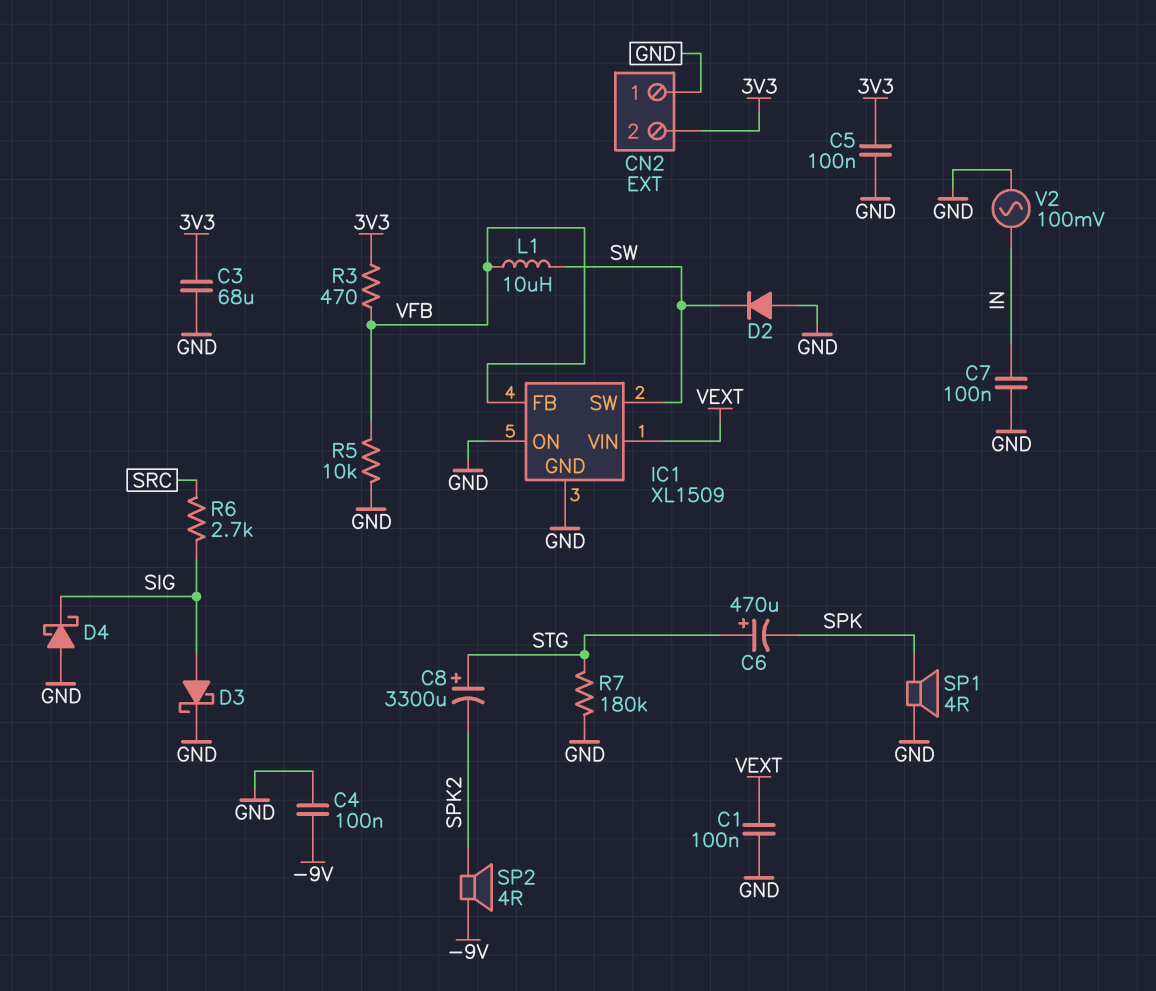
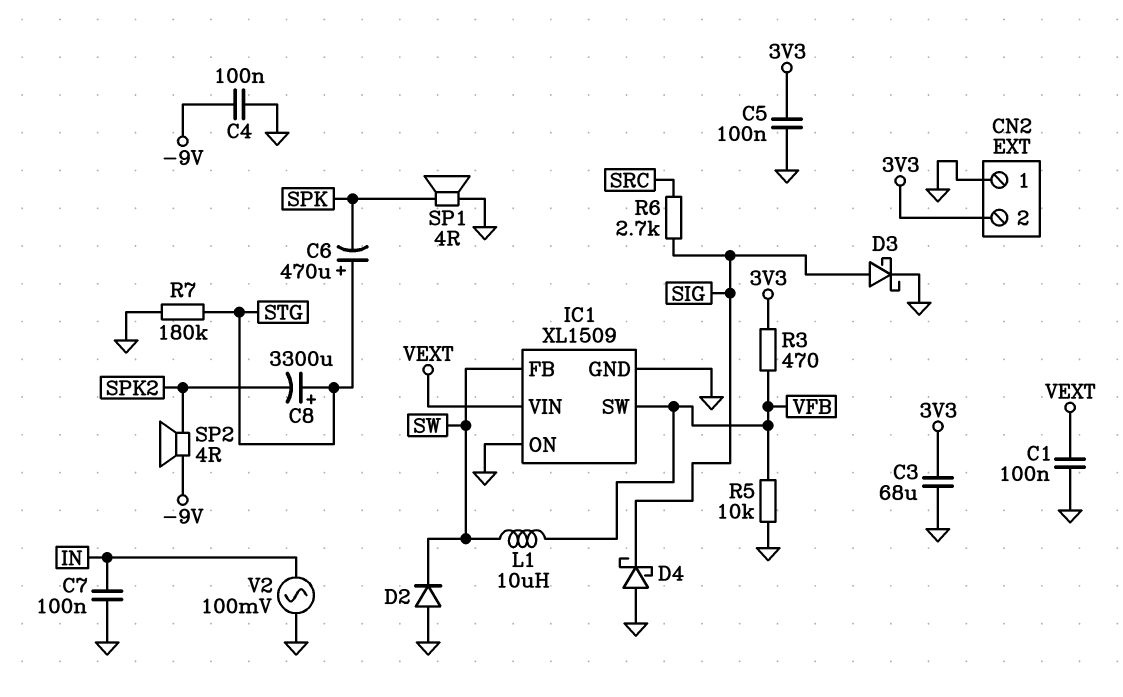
IC1 pin FB: VFB -> SW
IC1 pin SW: SW -> VFB

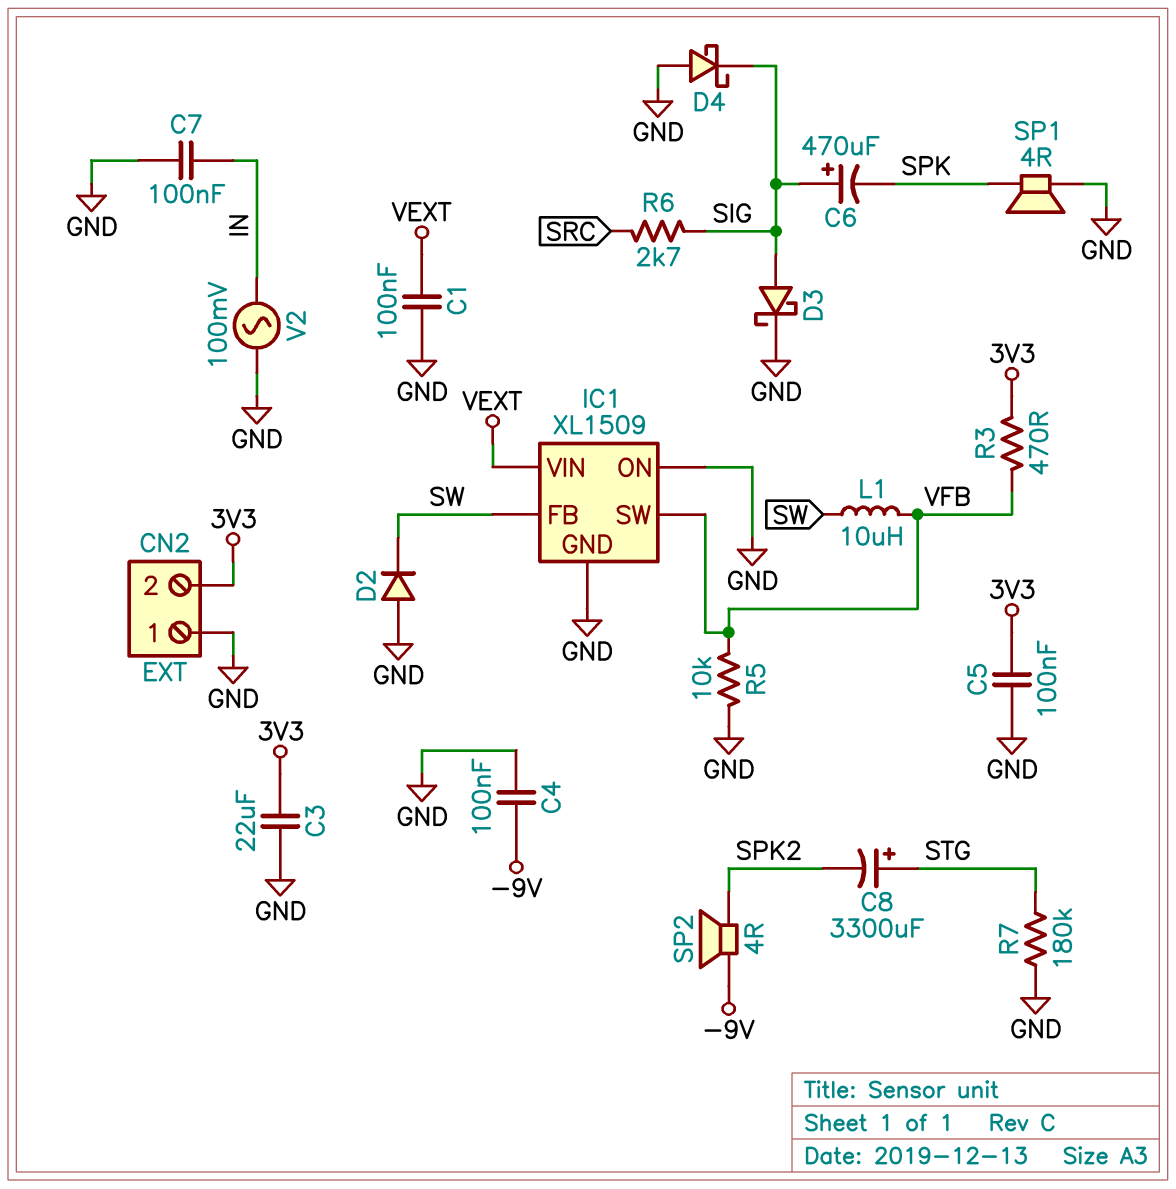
C3: 68uF (3V3, GND) -> 22uF (3V3, GND)
C6: 470uF (plus STG, minus SPK) -> 470uF (plus SIG, minus SPK)

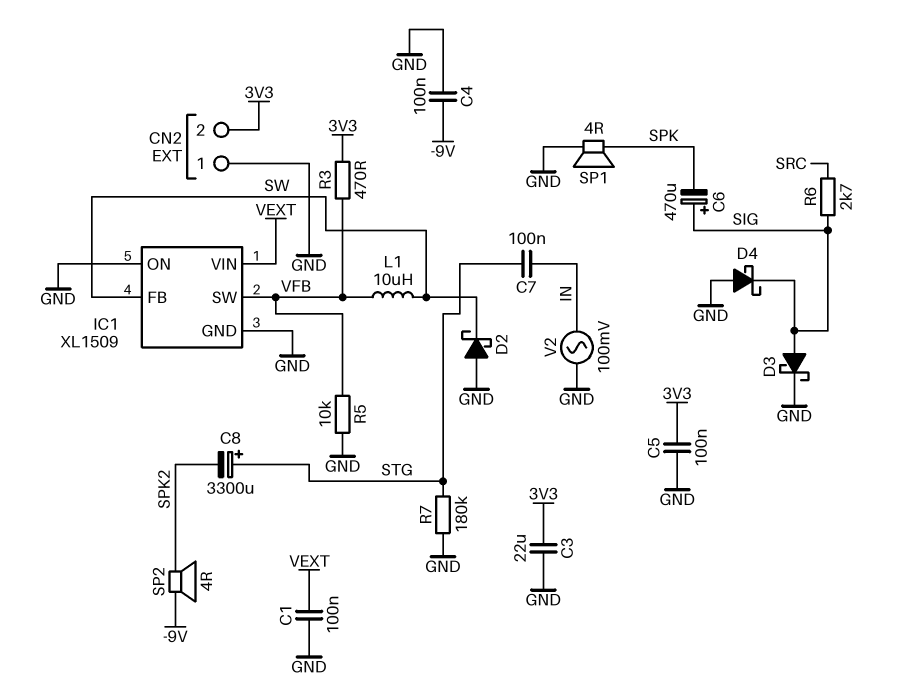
C7: 100nF (GND, IN) -> 100nF (IN, STG)
D2: diode (A GND, K SW) -> schottky (A GND, K SW)

